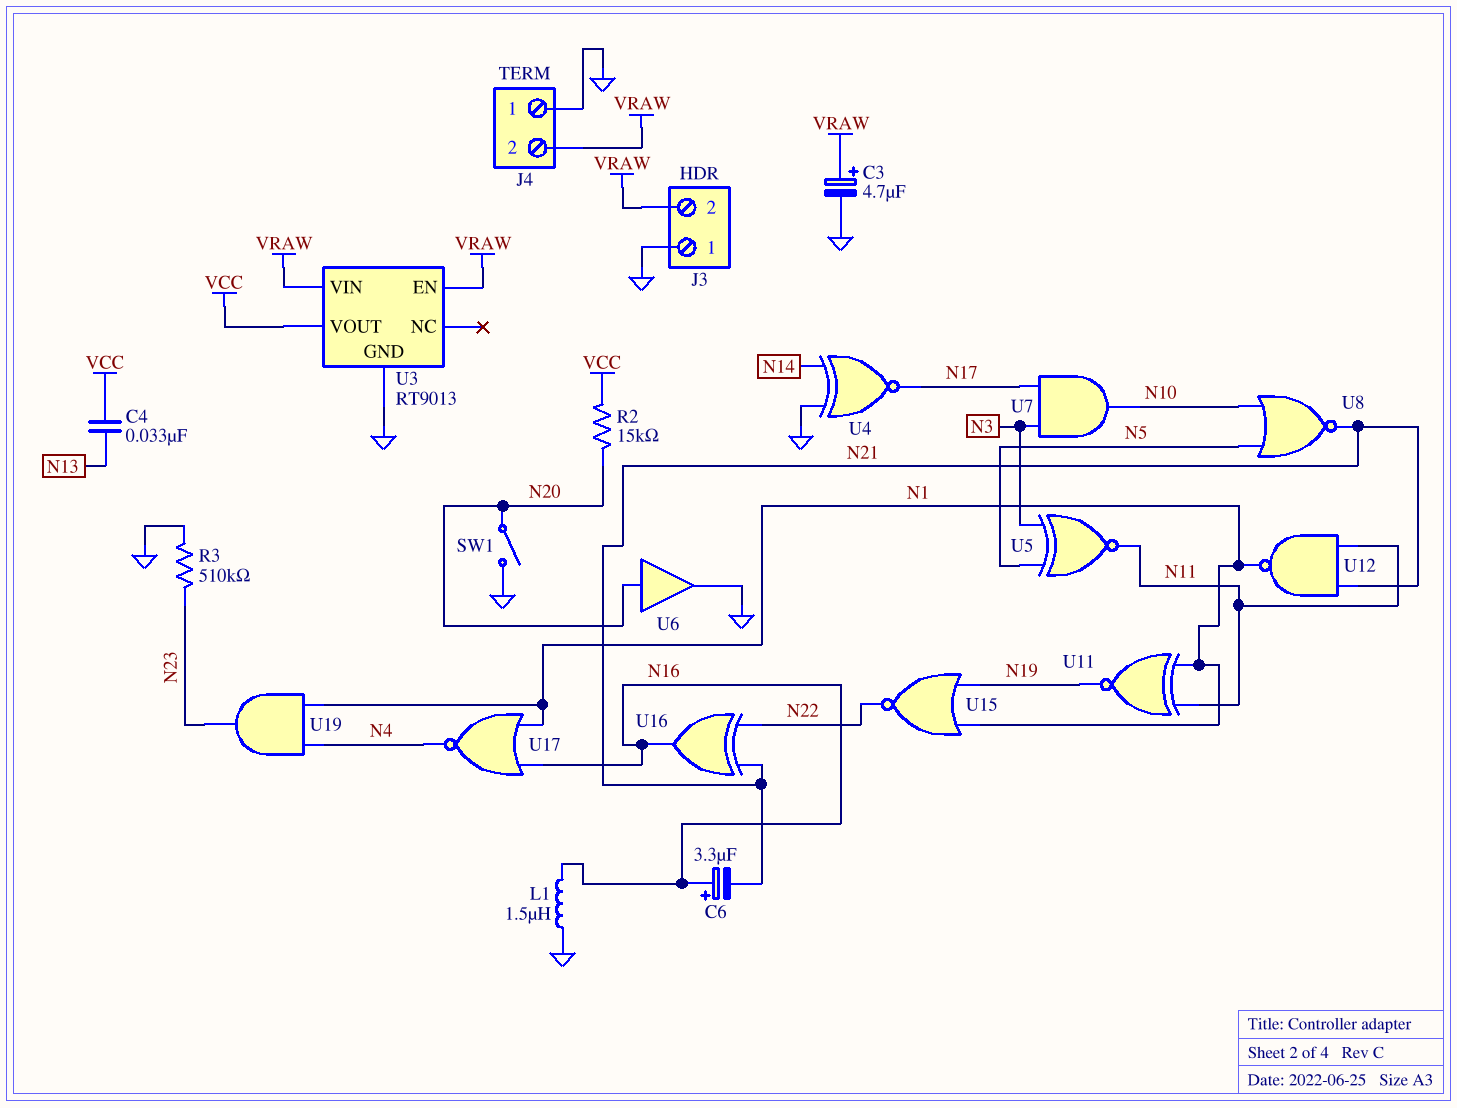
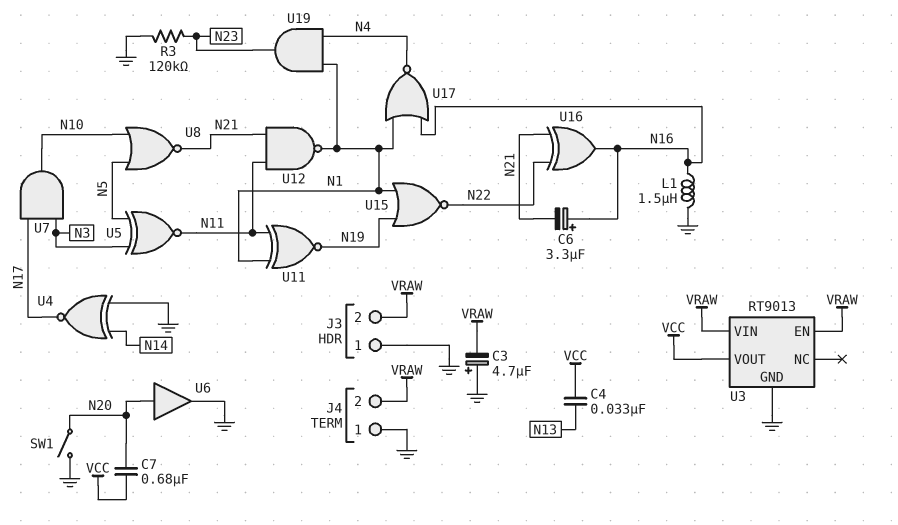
C3: 4.7uF (plus VRAW, minus GND) -> 4.7uF (plus GND, minus VRAW)
C7: none -> 680nF (N20, VCC)
R2: 15k (N20, VCC) -> none
R3: 510k (GND, N23) -> 120k (GND, N23)

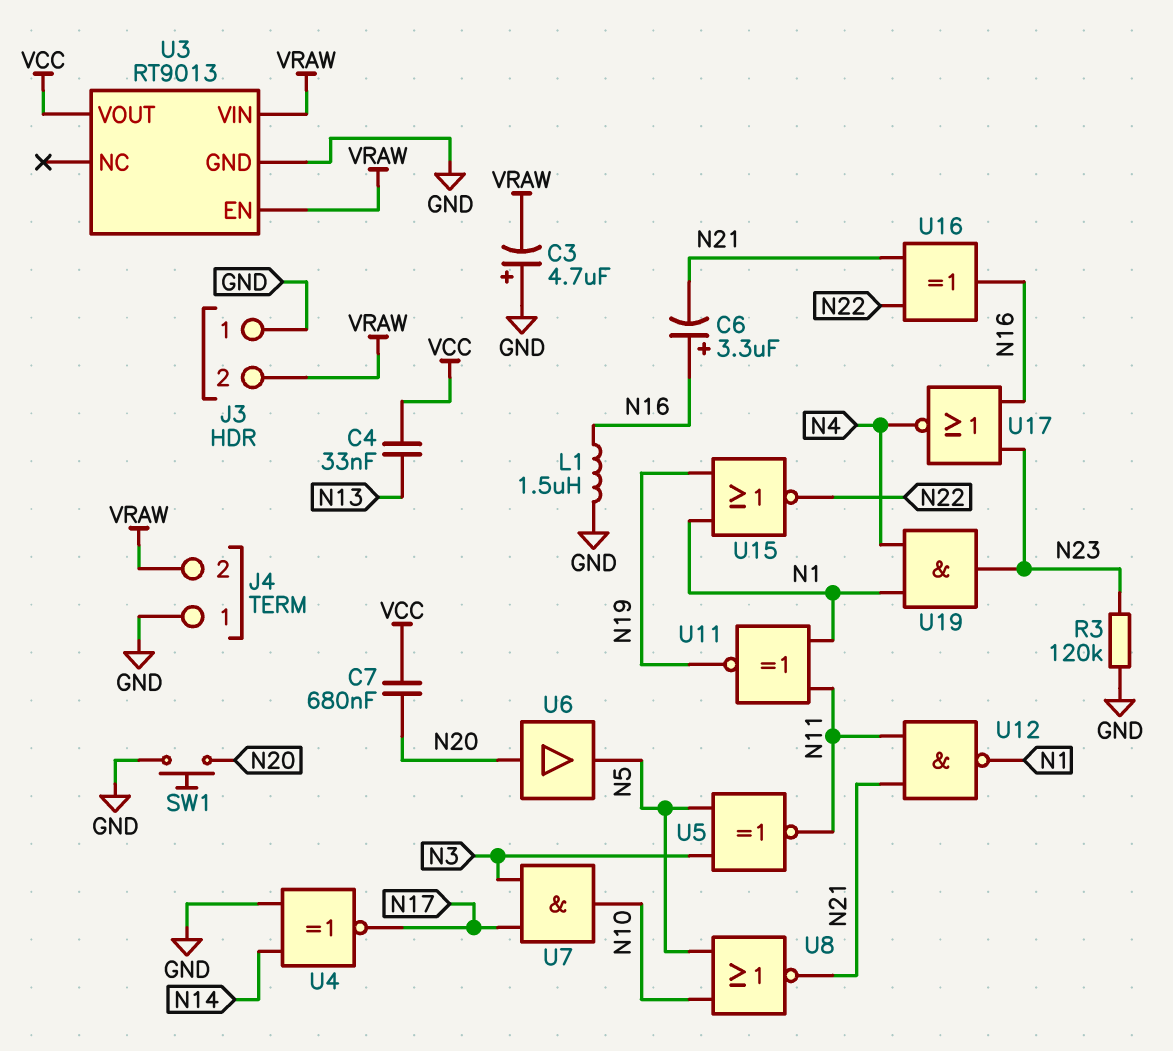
SW1: switch (GND, N20) -> button (GND, N20)
U6: buffer (in N20, out GND) -> buffer (in N20, out N5)
U17: NOR (in N1, in N16, out N4) -> NOR (in N16, in N23, out N4)

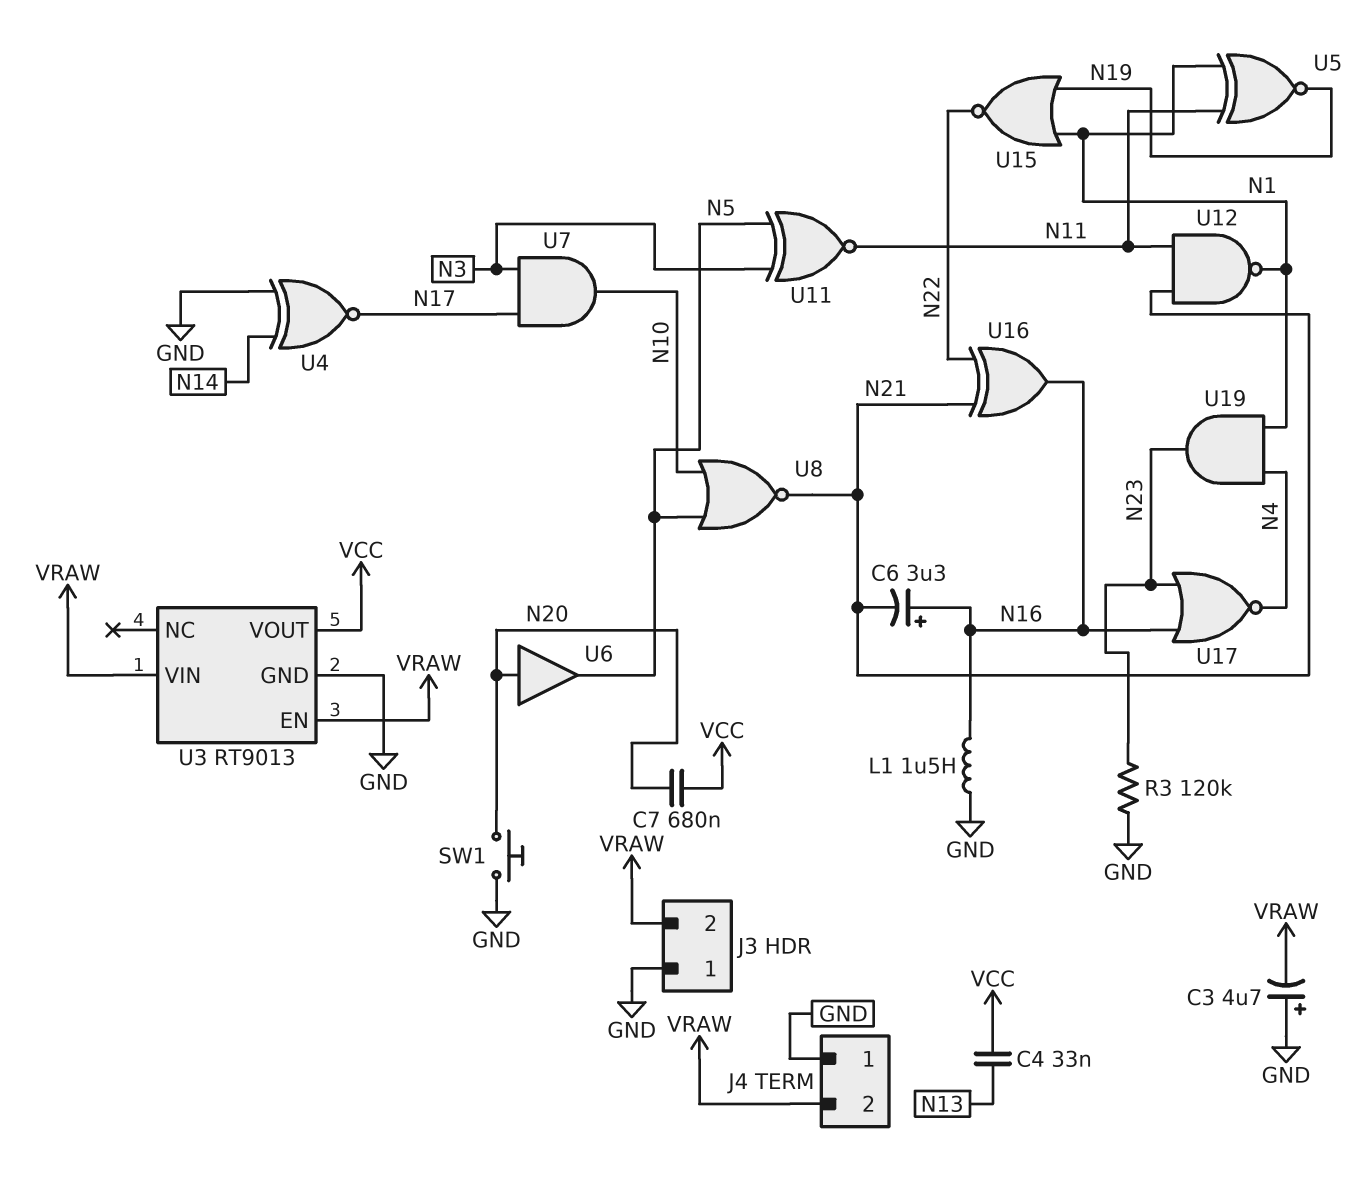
U5: XNOR (in N3, in N5, out N11) -> XNOR (in N1, in N11, out N19)
U11: XNOR (in N1, in N11, out N19) -> XNOR (in N3, in N5, out N11)

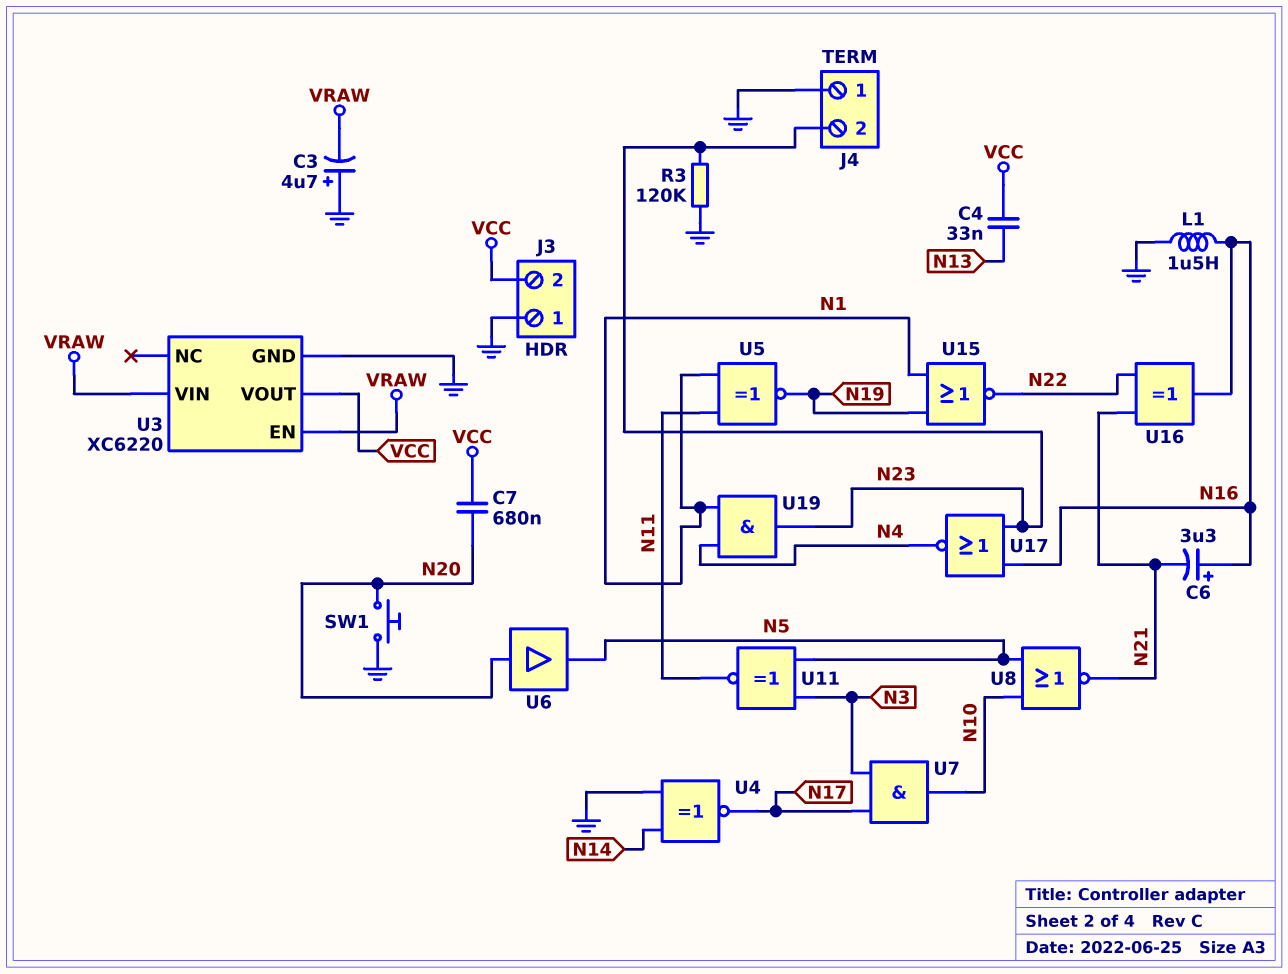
J3 pin 2: VRAW -> VCC
J4 pin 2: VRAW -> N23
U3: RT9013 -> XC6220
U12: NAND (in N11, in N21, out N1) -> none

